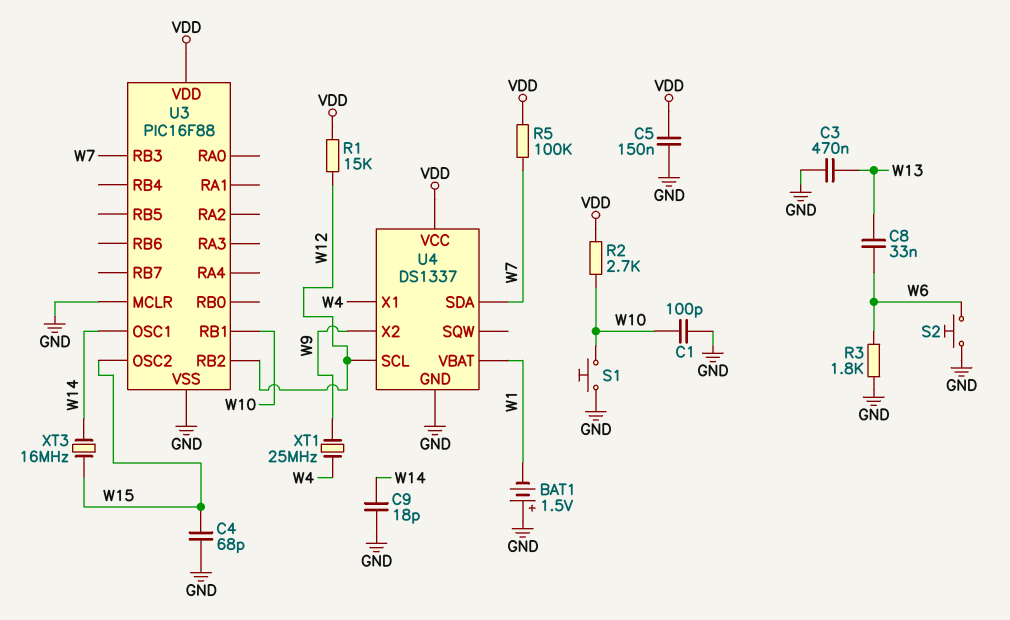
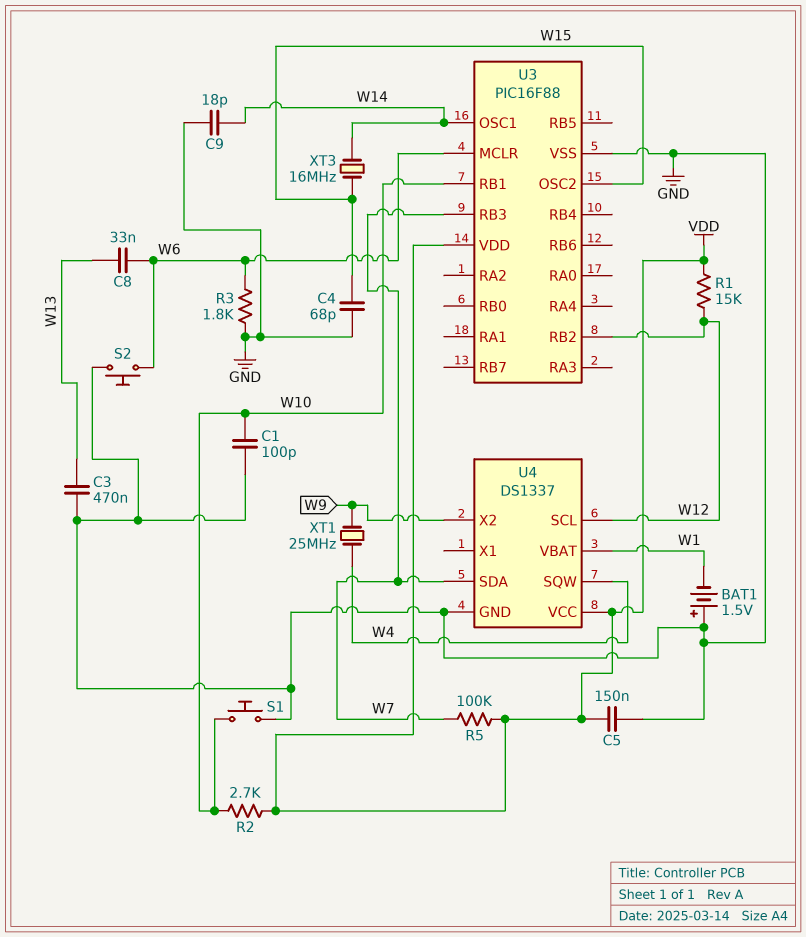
U3 pin MCLR: GND -> W6
U4 pin SQW: none -> W4
U4 pin X1: W4 -> none

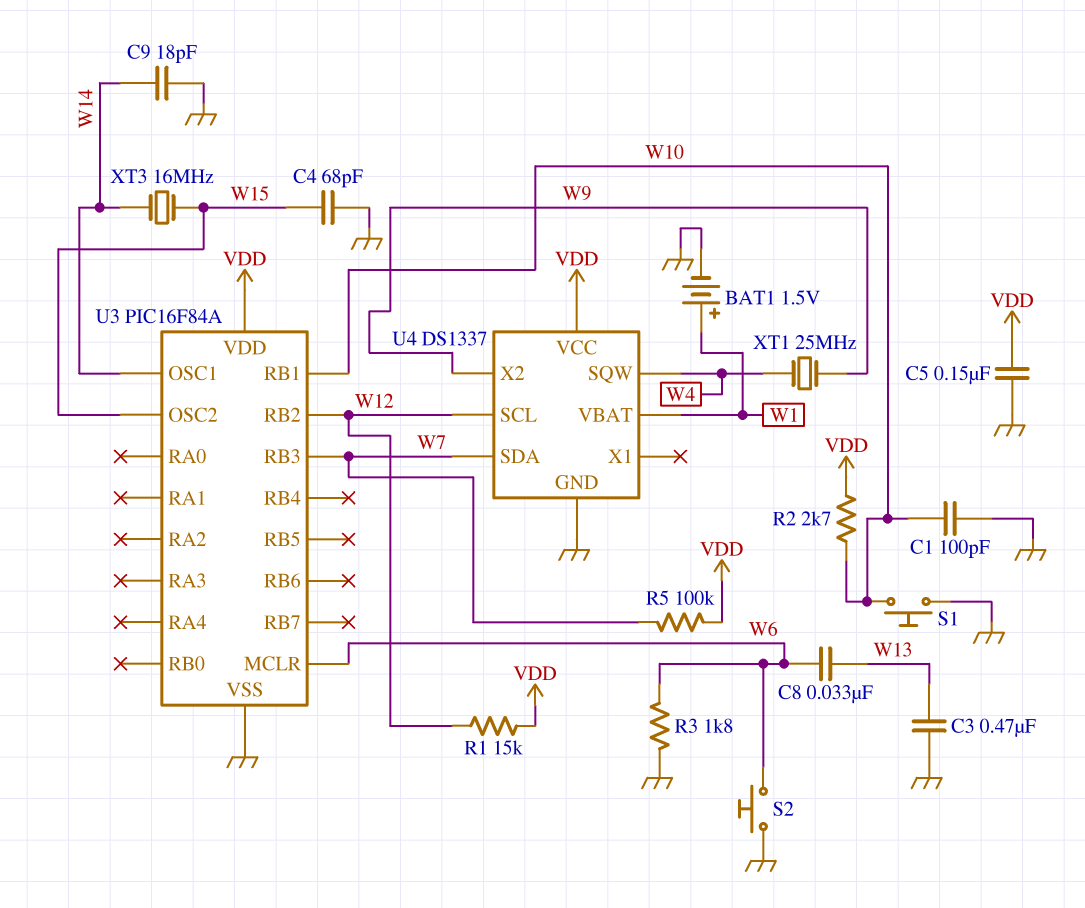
BAT1: 1.5V (plus GND, minus W1) -> 1.5V (plus W1, minus GND)
U3: PIC16F88 -> PIC16F84A

